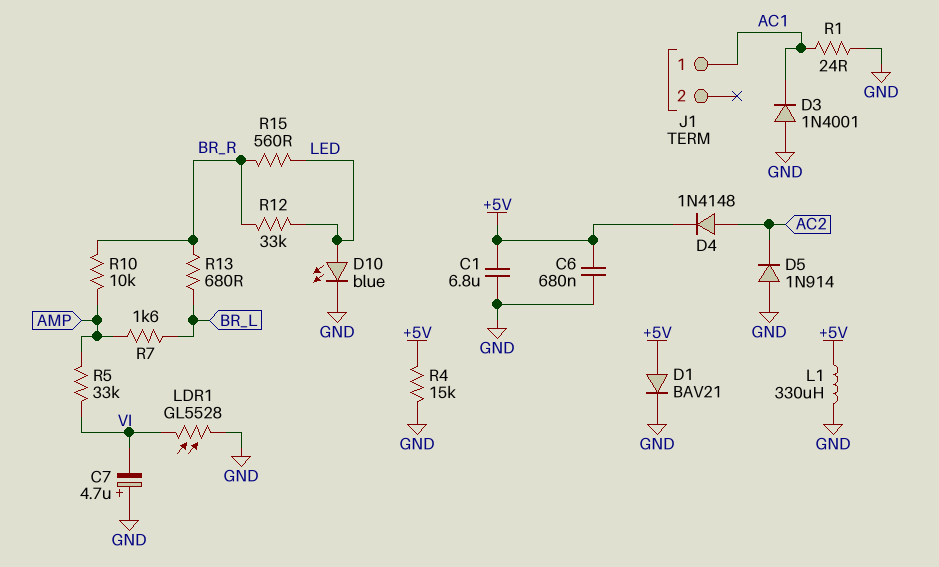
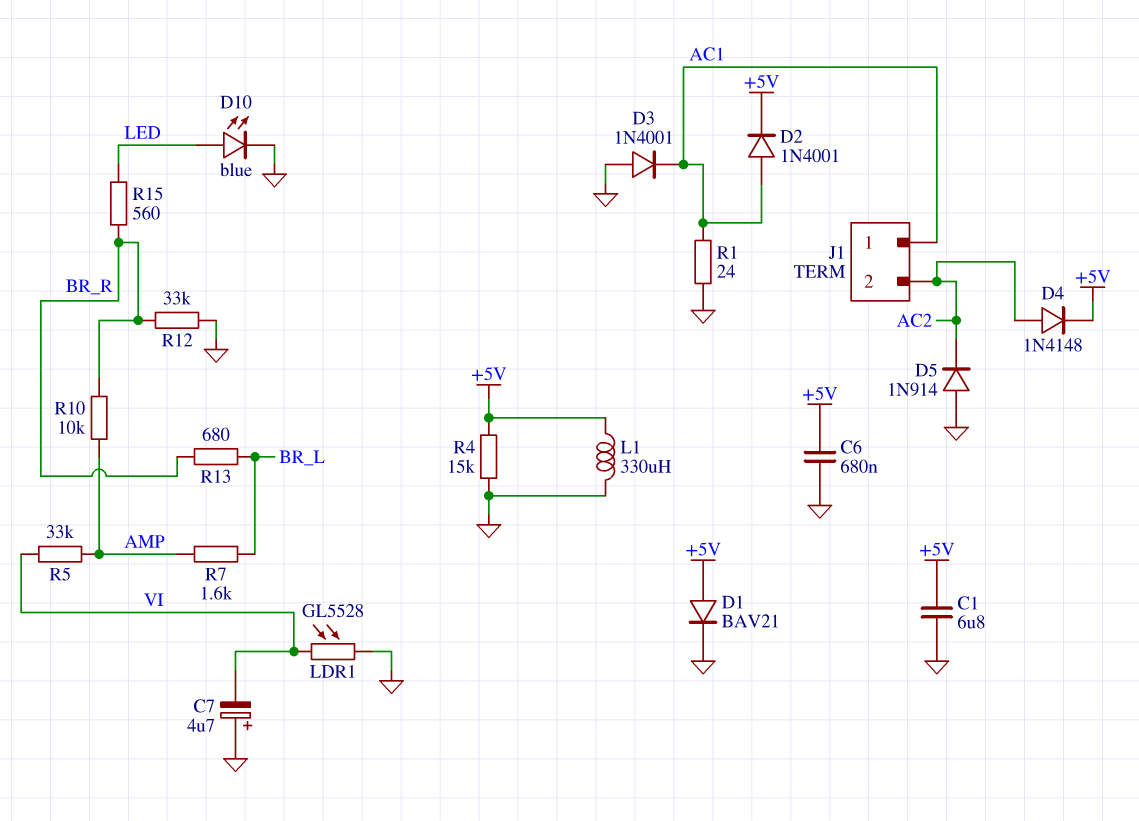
D2: none -> diode 1N4001 (A AC1, K +5V)
J1 pin 2: none -> AC2
R12: 33k (BR_R, LED) -> 33k (BR_R, GND)

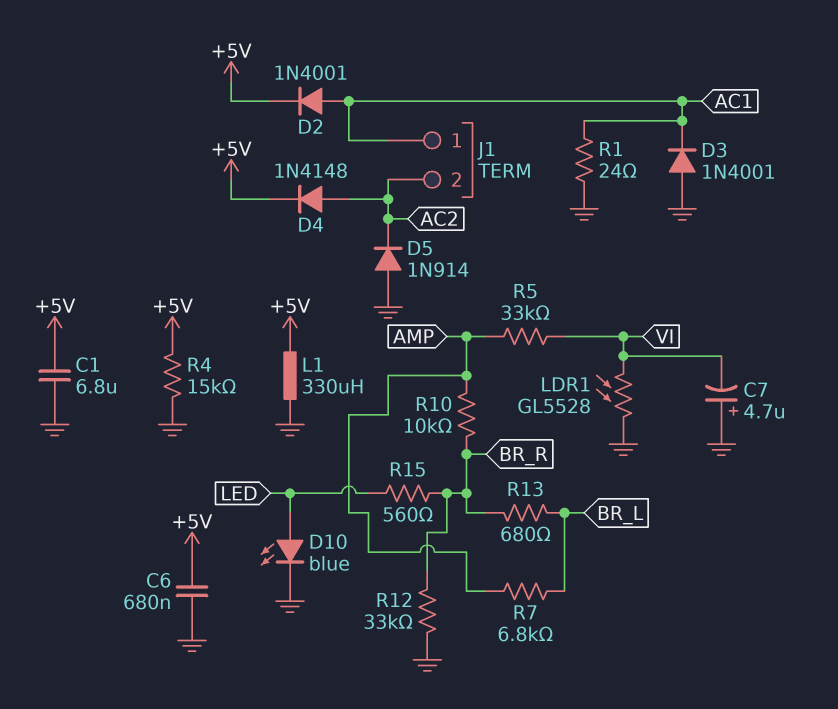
D1: diode BAV21 (A +5V, K GND) -> none
R7: 1.6k (AMP, BR_L) -> 6.8k (AMP, BR_L)

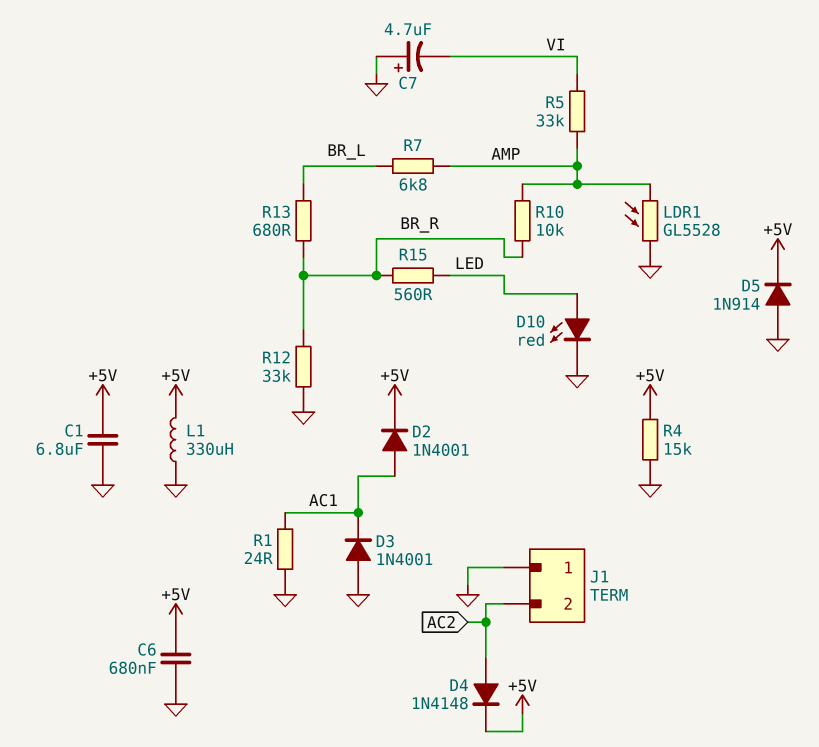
D5: diode 1N914 (A GND, K AC2) -> diode 1N914 (A GND, K +5V)
D10: LED blue (A LED, K GND) -> LED red (A LED, K GND)
J1 pin 1: AC1 -> GND
LDR1: GL5528 (GND, VI) -> GL5528 (AMP, GND)

